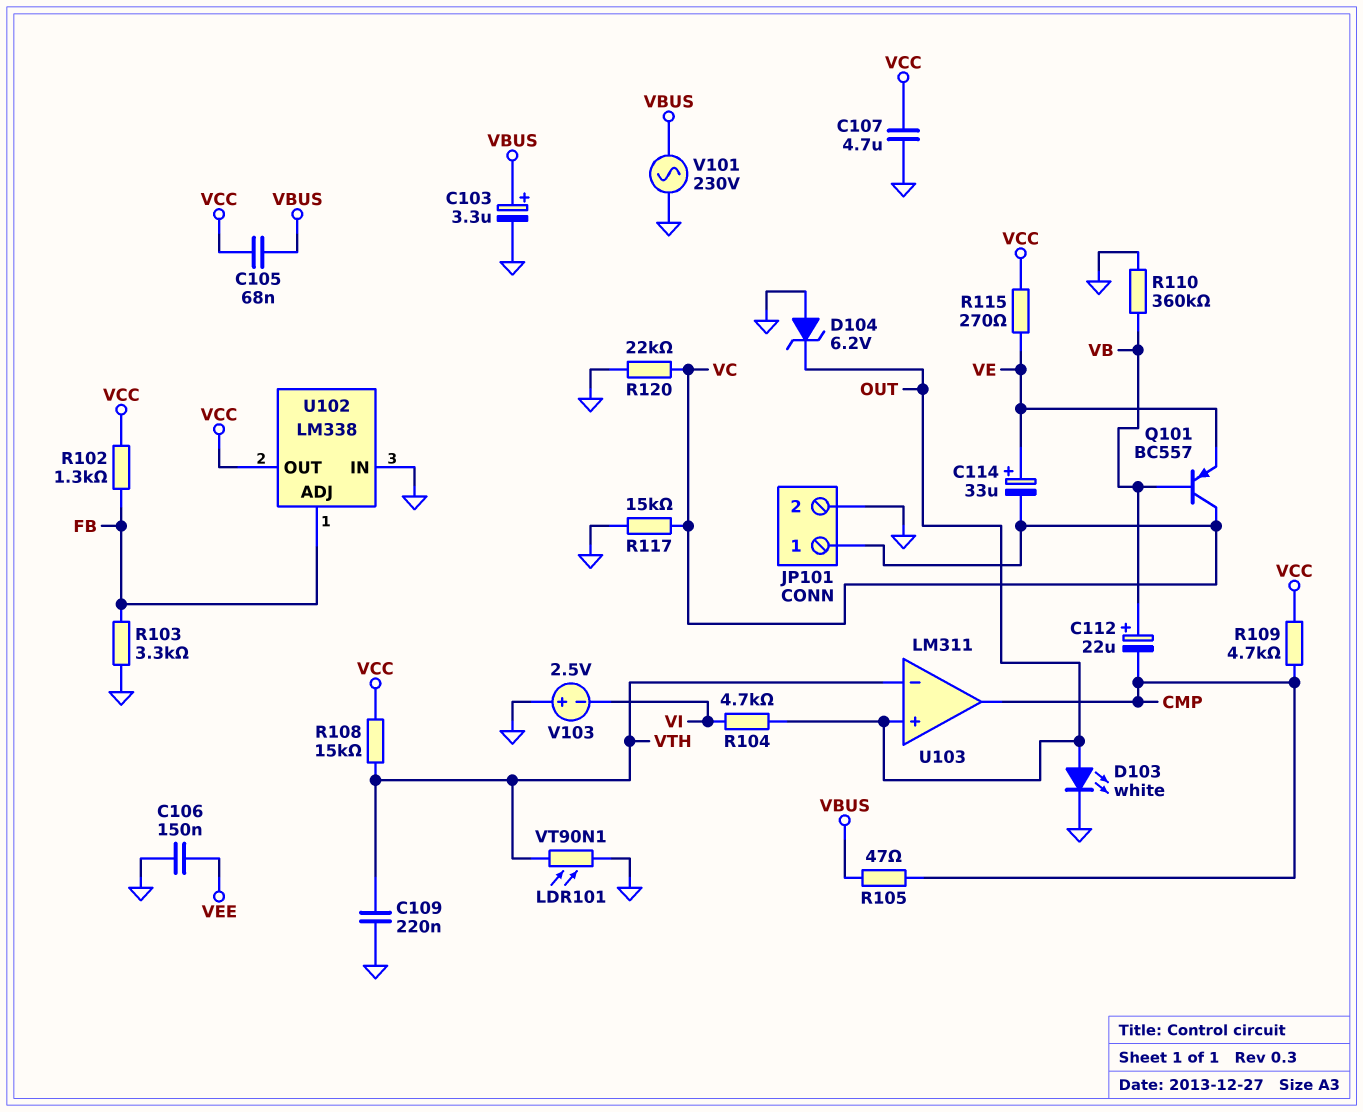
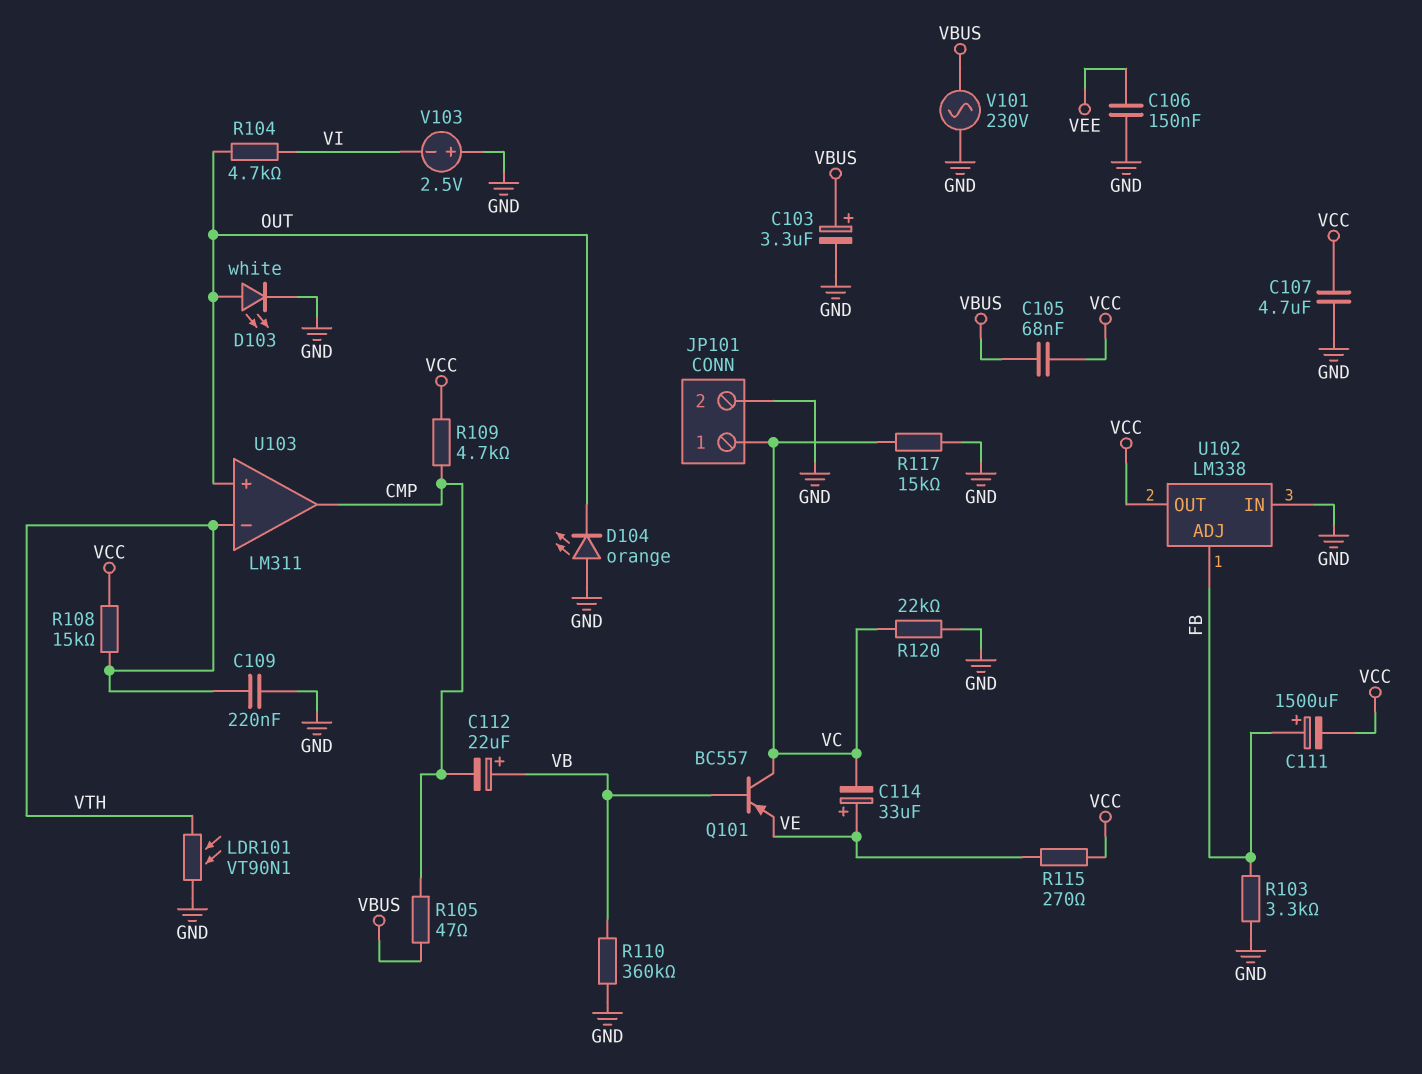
C111: none -> 1500uF (plus FB, minus VCC)
D104: zener 6.2V (A GND, K OUT) -> LED orange (A GND, K OUT)
R102: 1.3k (FB, VCC) -> none

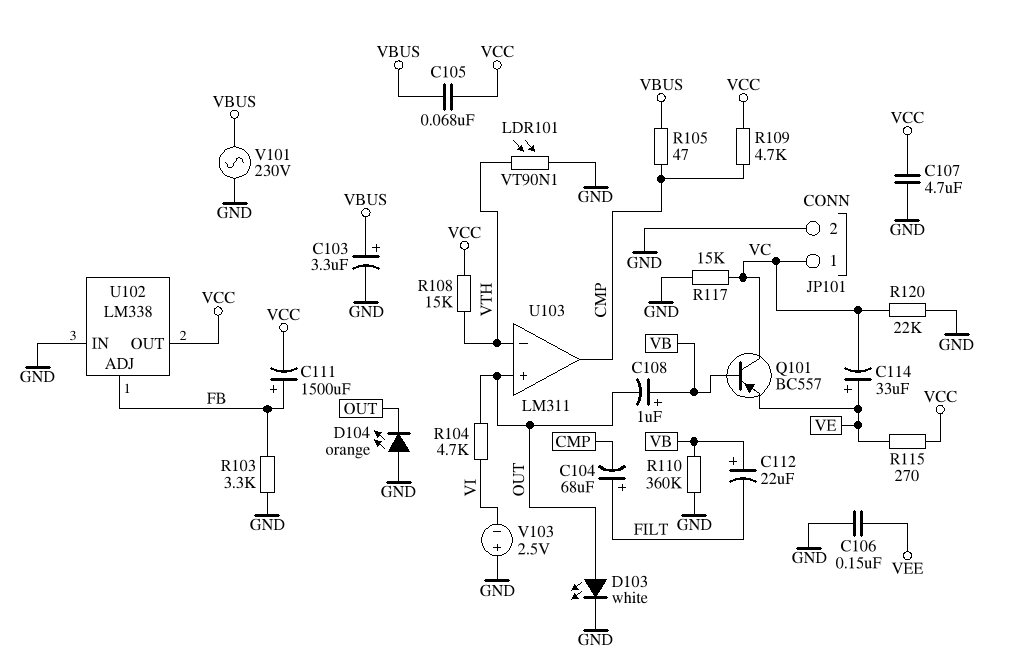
C104: none -> 68uF (plus FILT, minus CMP)
C108: none -> 1uF (plus VB, minus OUT)
C109: 220nF (GND, VTH) -> none
C112: 22uF (plus VB, minus CMP) -> 22uF (plus VB, minus FILT)

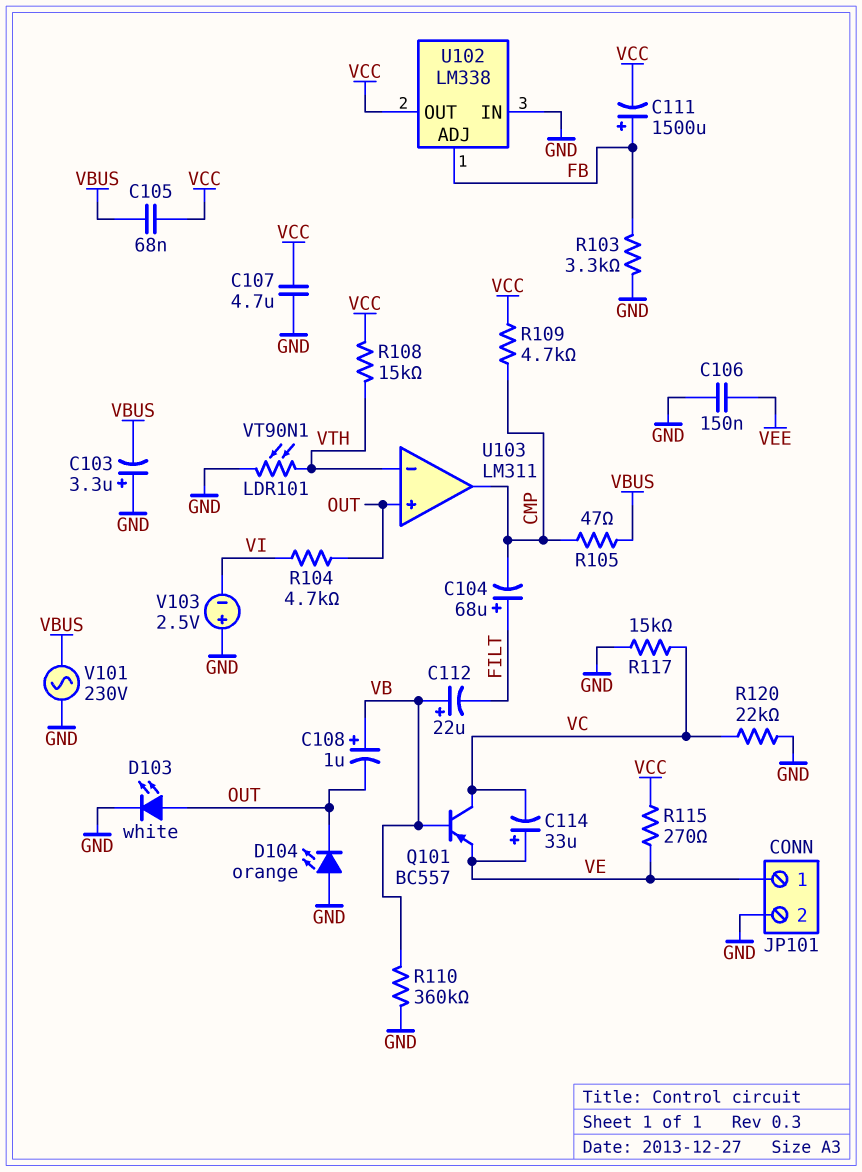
C103: 3.3uF (plus VBUS, minus GND) -> 3.3uF (plus GND, minus VBUS)
JP101 pin 1: VC -> VE

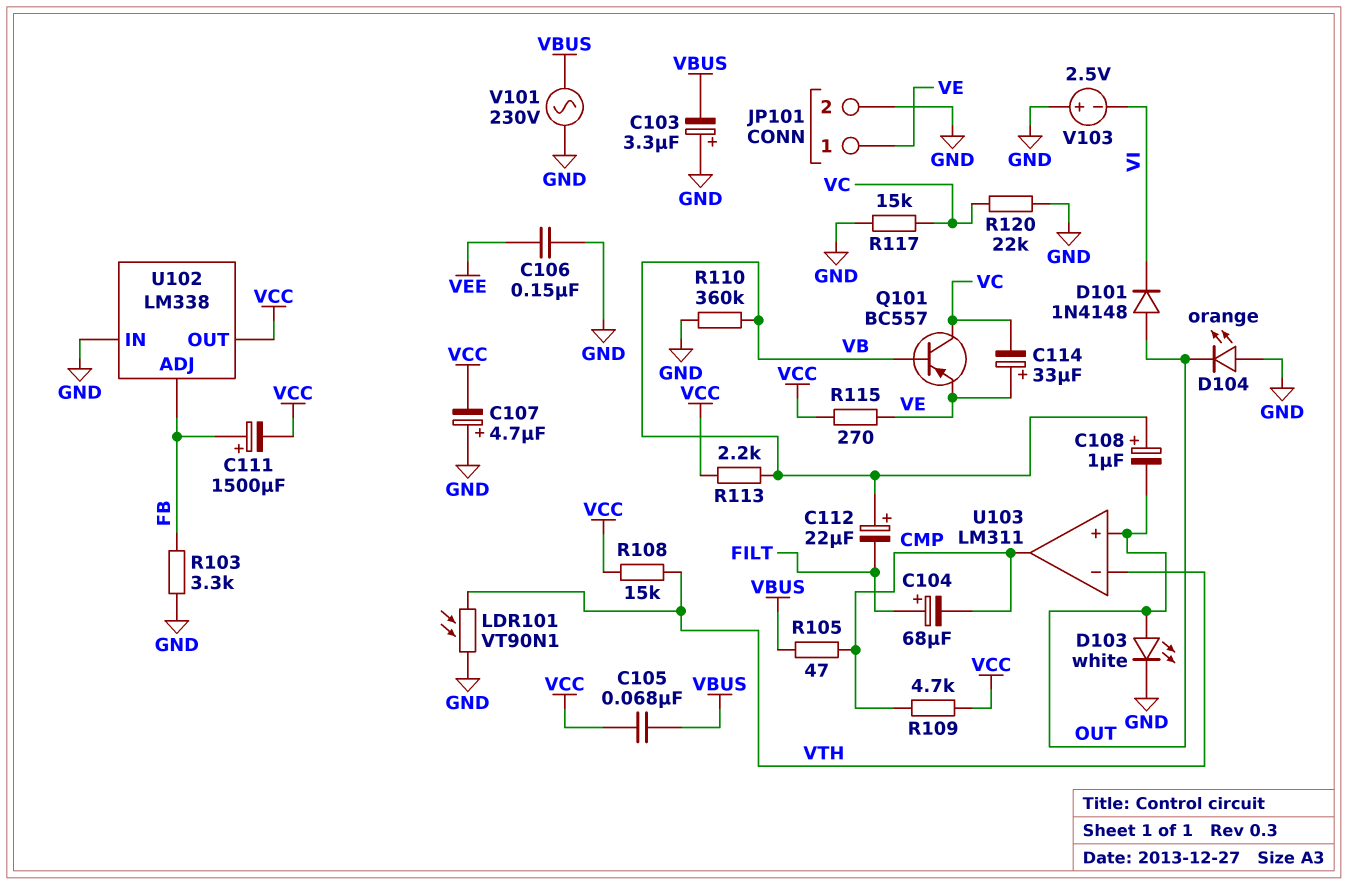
C107: 4.7uF (GND, VCC) -> 4.7uF (plus GND, minus VCC)
D101: none -> diode 1N4148 (A OUT, K VI)
R104: 4.7k (OUT, VI) -> none
R113: none -> 2.2k (VB, VCC)

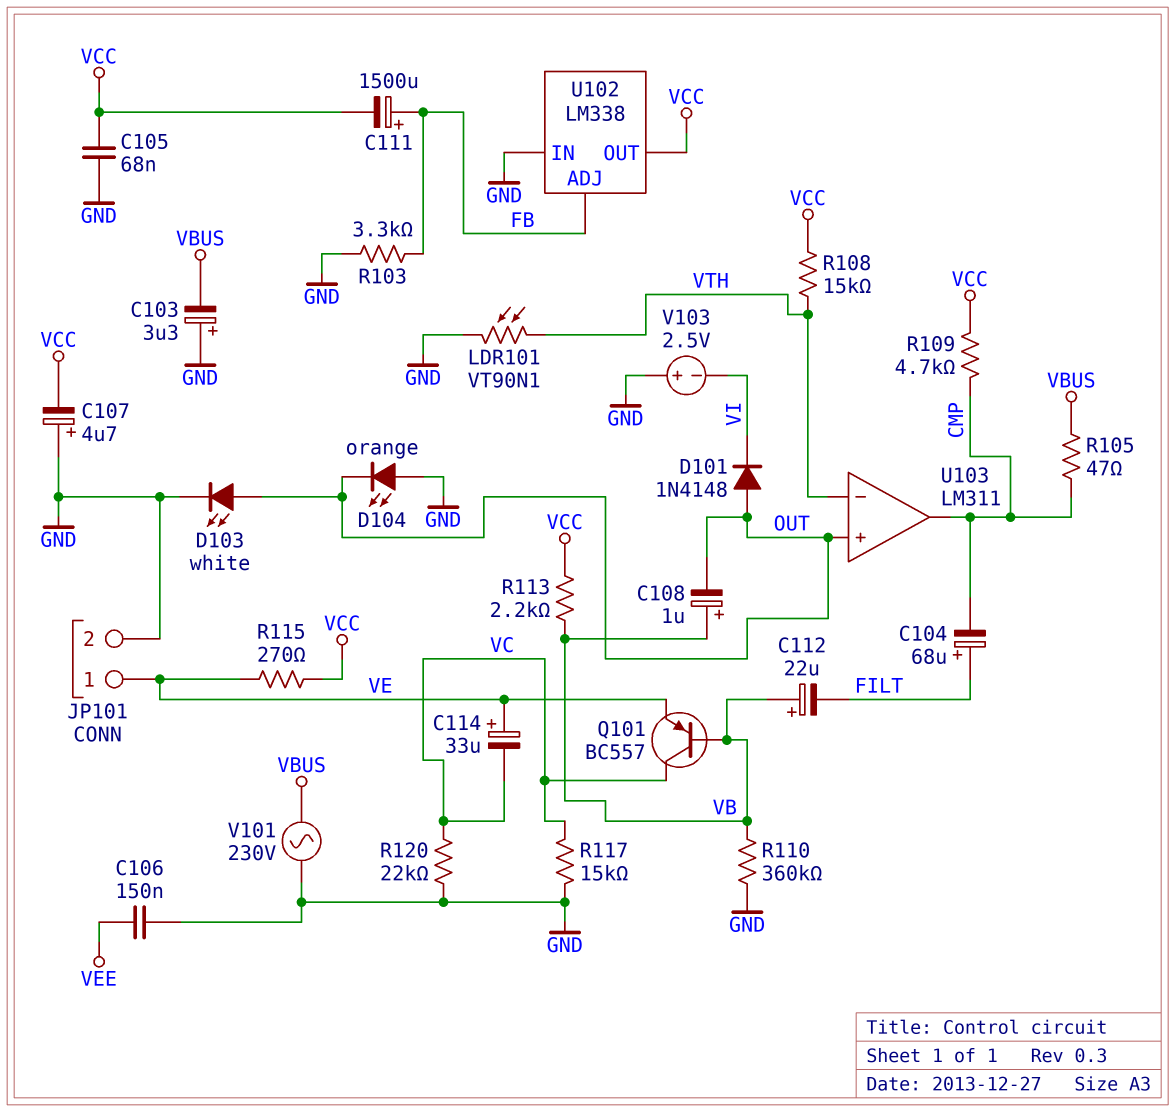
C105: 68nF (VBUS, VCC) -> 68nF (GND, VCC)

